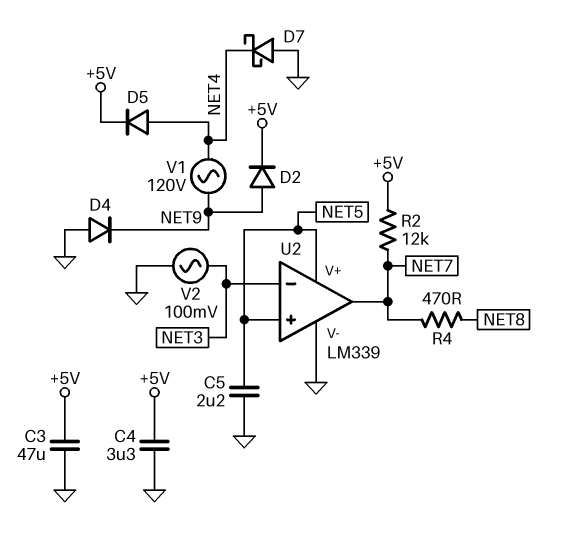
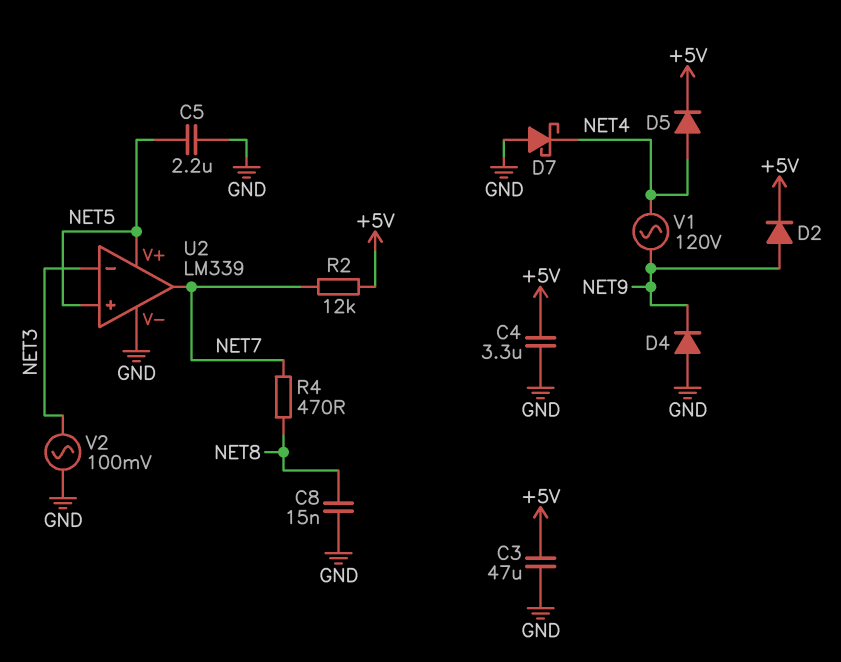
C8: none -> 15nF (GND, NET8)

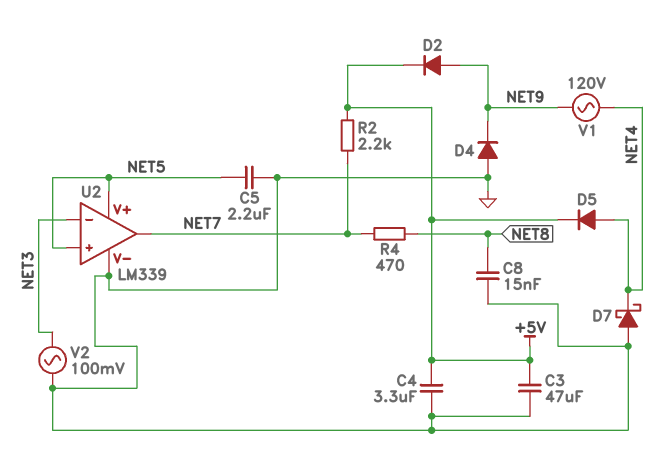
R2: 12k (+5V, NET7) -> 2.2k (+5V, NET7)

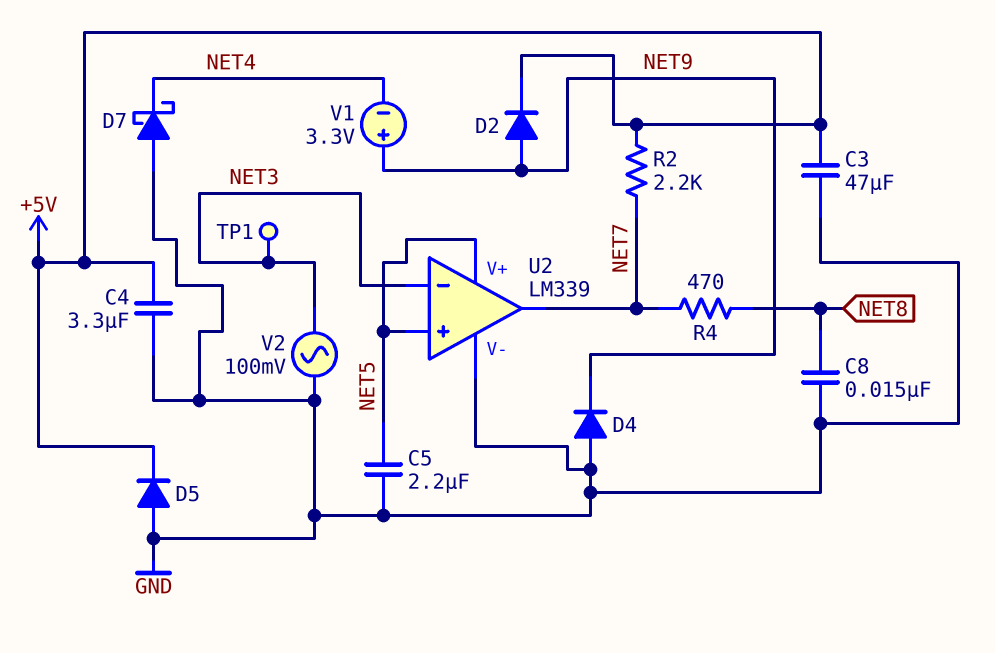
D5: diode (A NET4, K +5V) -> diode (A GND, K +5V)
TP1: none -> test point (NET3)
V1: AC 120V (NET4, NET9) -> 3.3V (plus NET9, minus NET4)

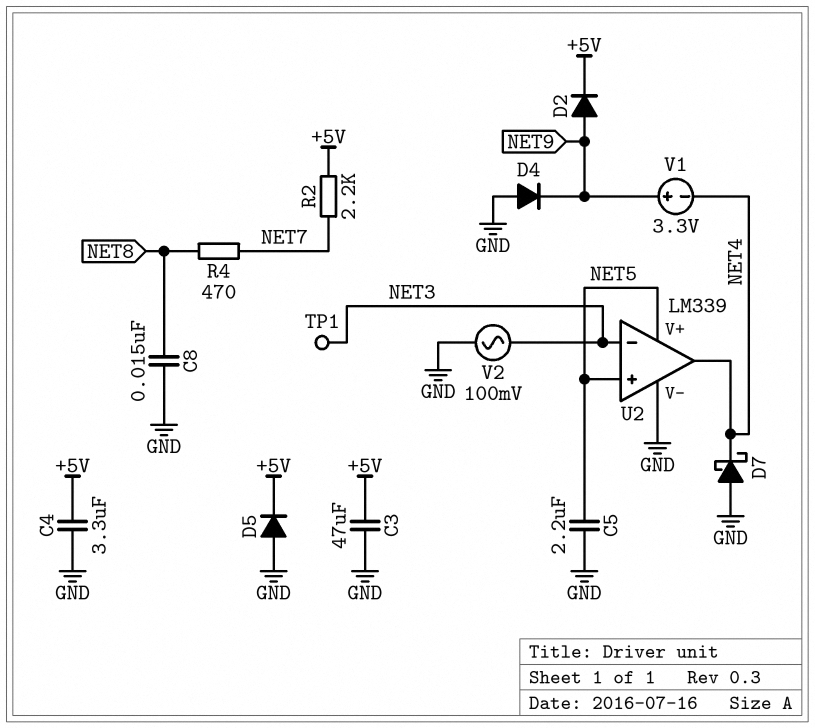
U2 pin out: NET7 -> NET4

